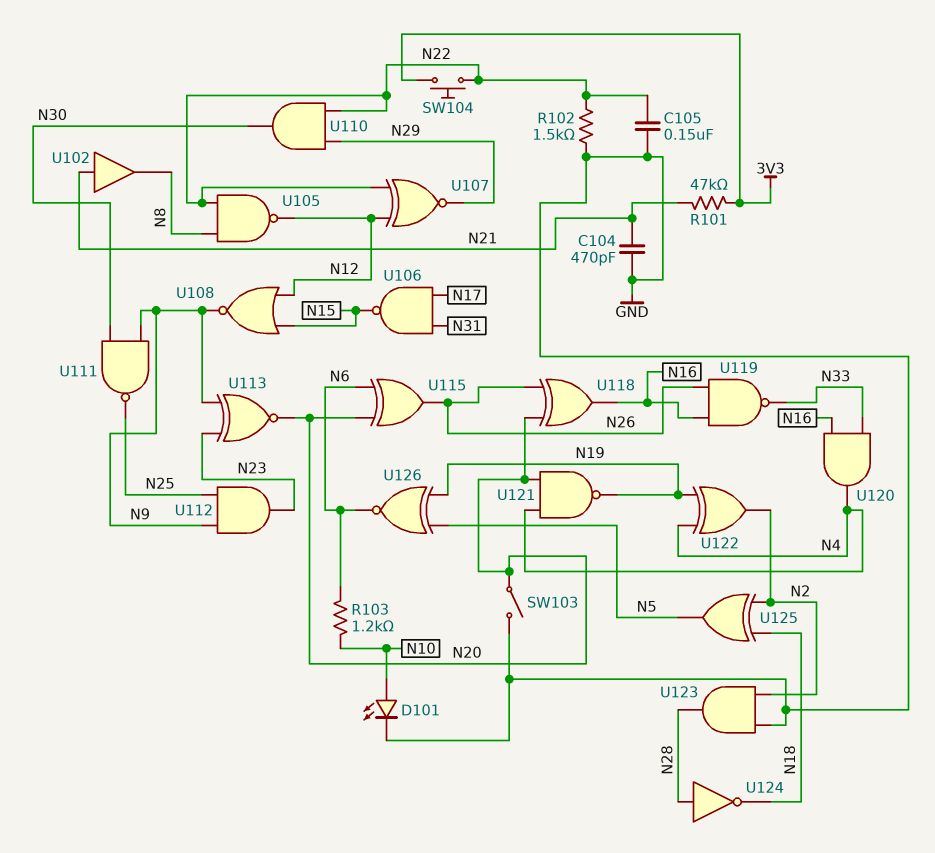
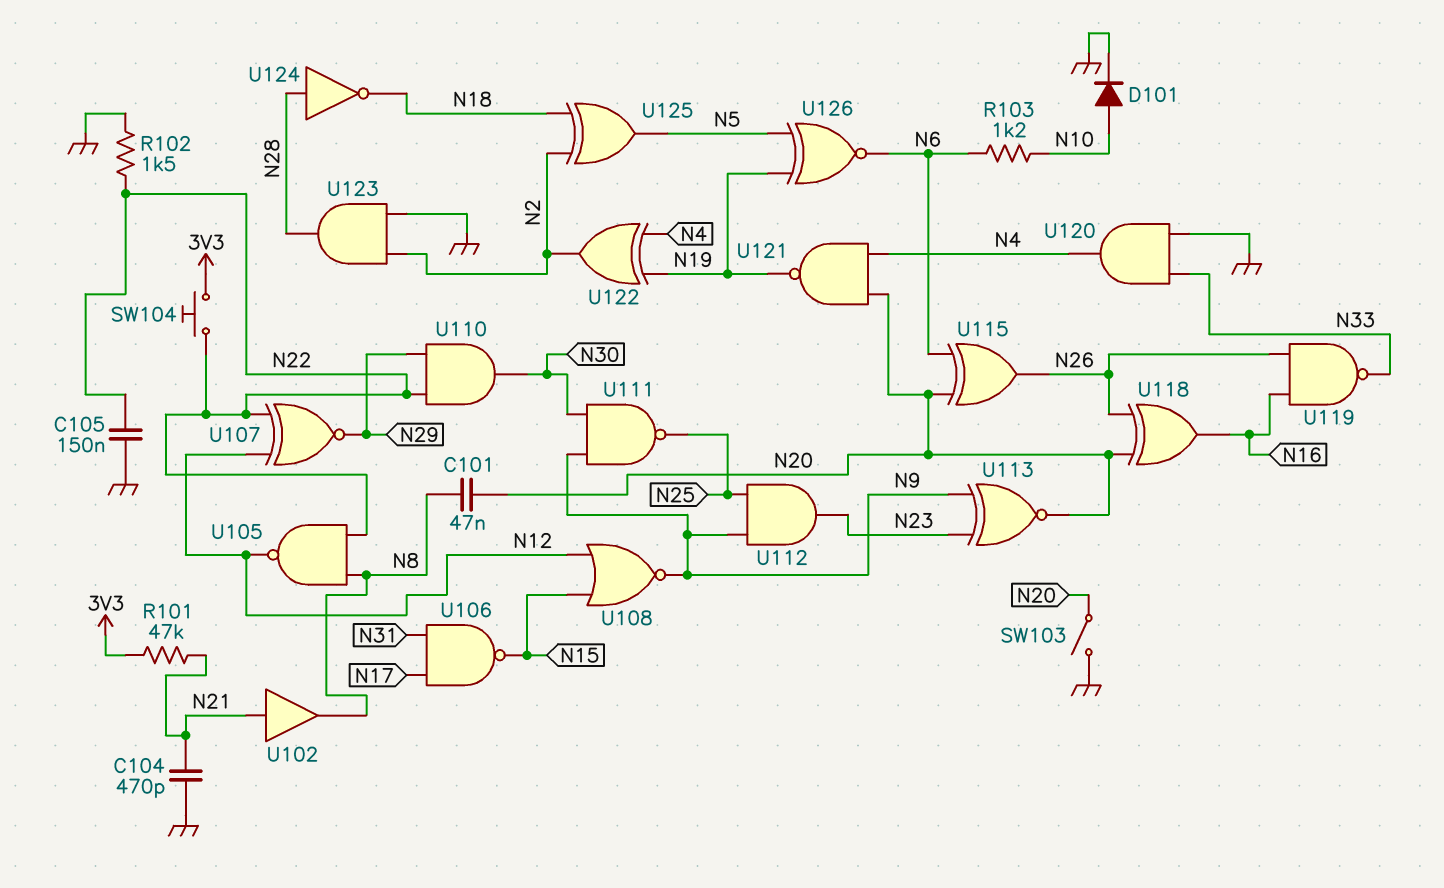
C101: none -> 47nF (N8, N20)
D101: LED (A N10, K GND) -> diode (A N10, K GND)
U120: AND (in N16, in N33, out N4) -> AND (in GND, in N33, out N4)

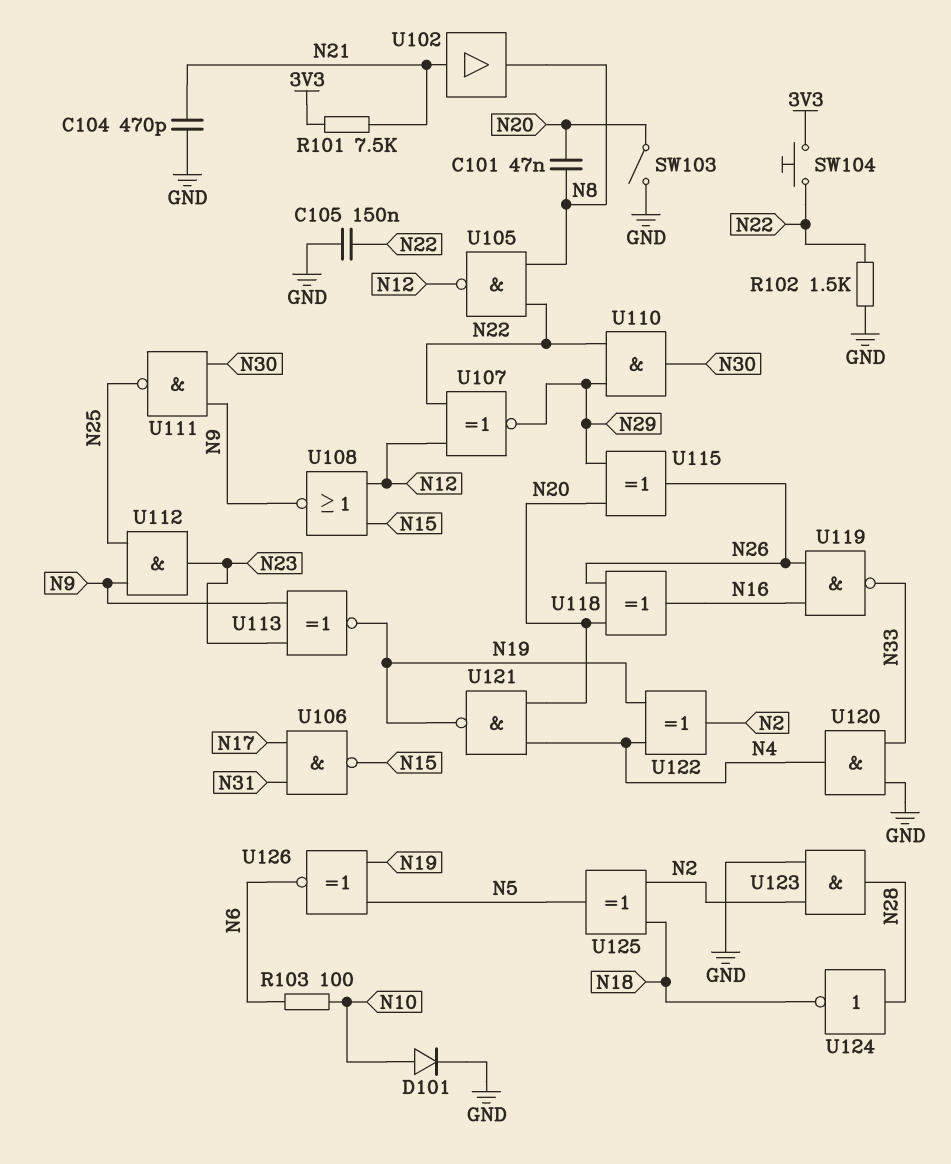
R101: 47k (3V3, N21) -> 7.5k (3V3, N21)
R103: 1.2k (N6, N10) -> 100 (N6, N10)
U113: XNOR (in N9, in N23, out N20) -> XNOR (in N9, in N23, out N19)
U115: XOR (in N6, in N20, out N26) -> XOR (in N20, in N29, out N26)

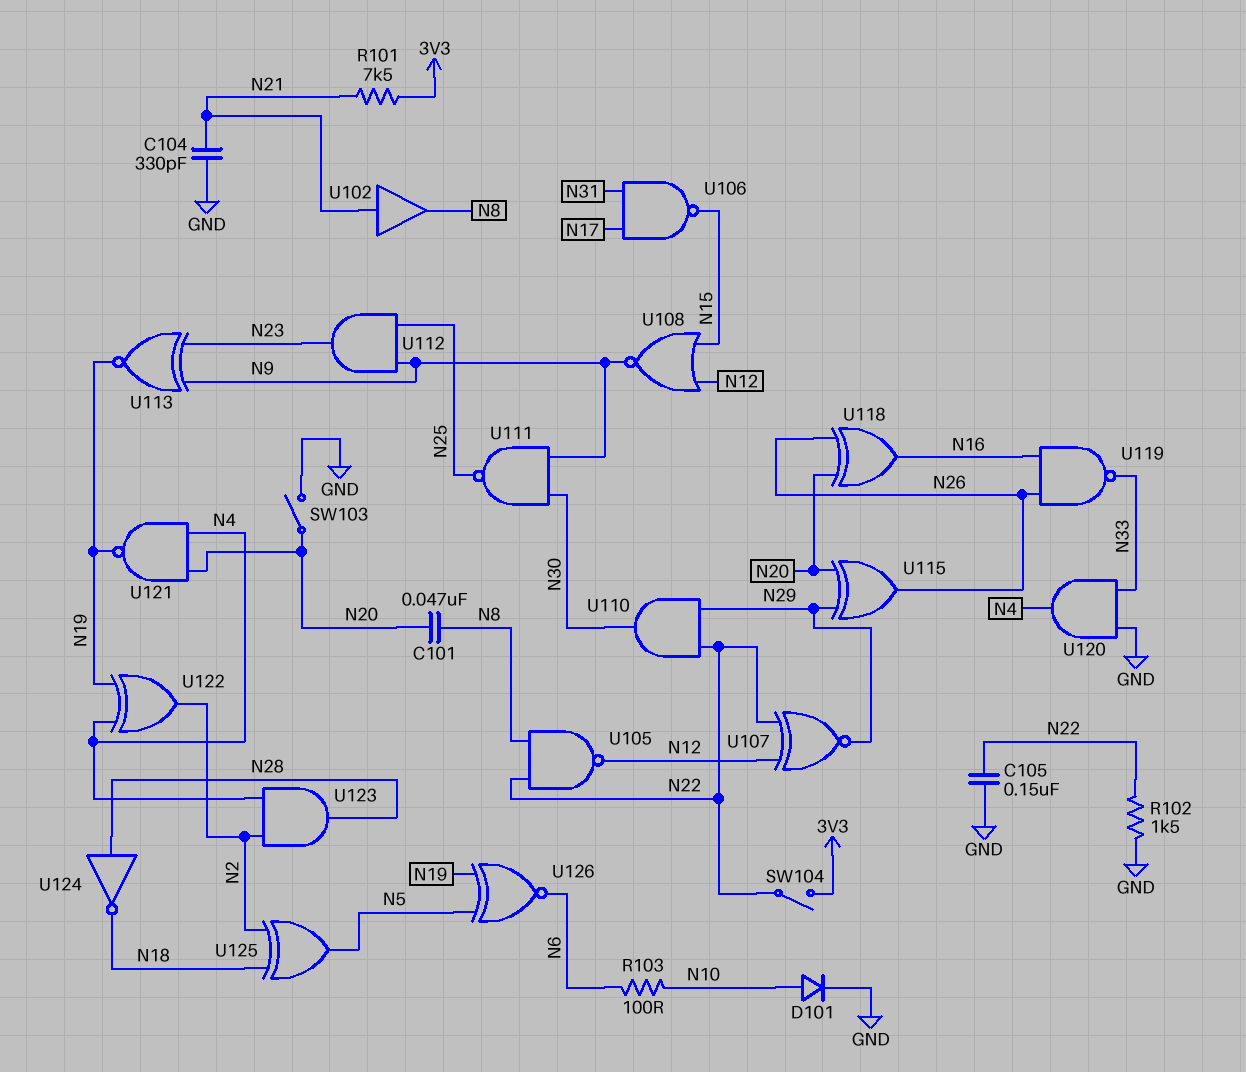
C104: 470pF (GND, N21) -> 330pF (GND, N21)
SW104: button (3V3, N22) -> switch (3V3, N22)
U123: AND (in GND, in N2, out N28) -> AND (in N2, in N4, out N28)

